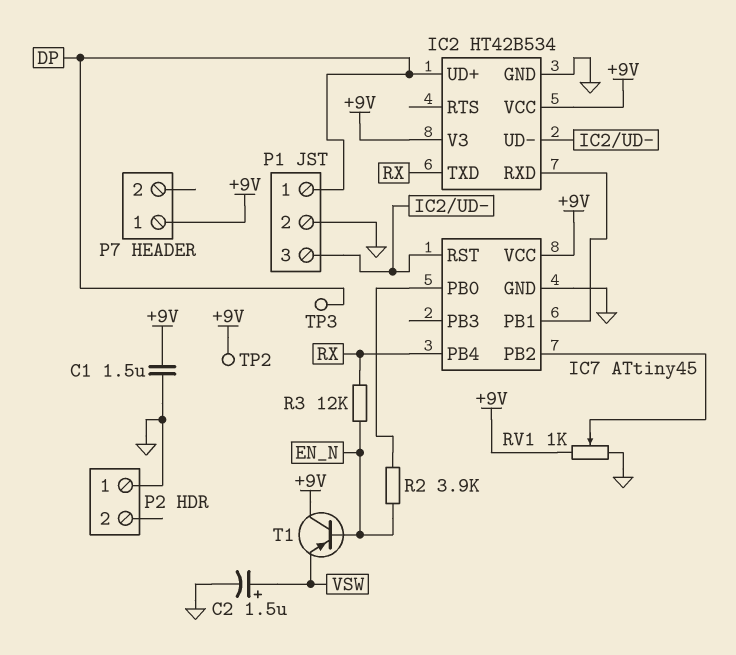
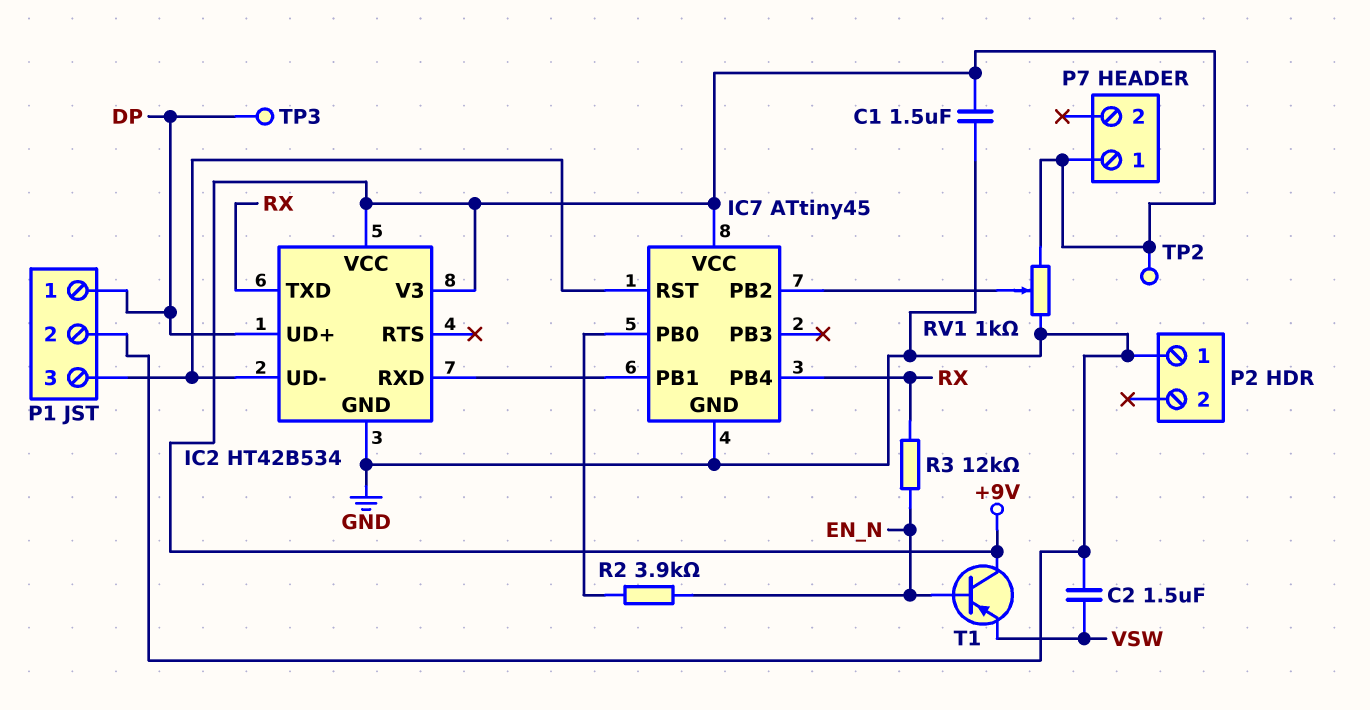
C2: 1.5uF (plus VSW, minus GND) -> 1.5uF (GND, VSW)

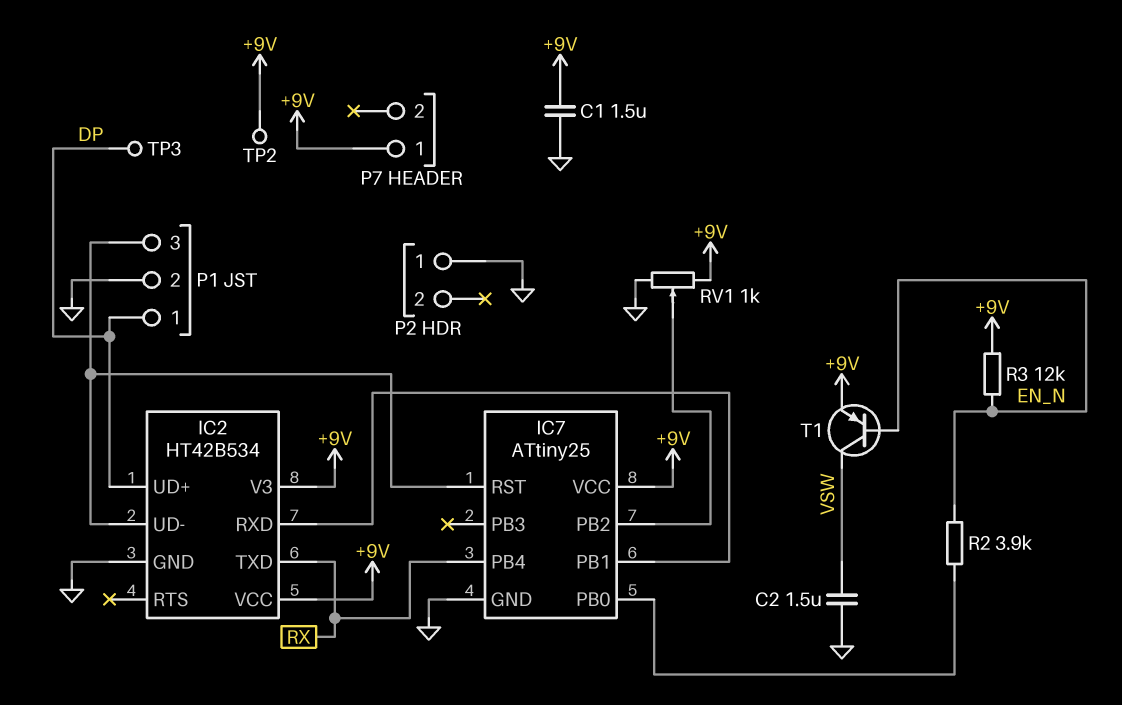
IC7: ATtiny45 -> ATtiny25
R3: 12k (EN_N, RX) -> 12k (+9V, EN_N)
T1: PNP (B EN_N, C +9V, E VSW) -> PNP (B EN_N, C VSW, E +9V)

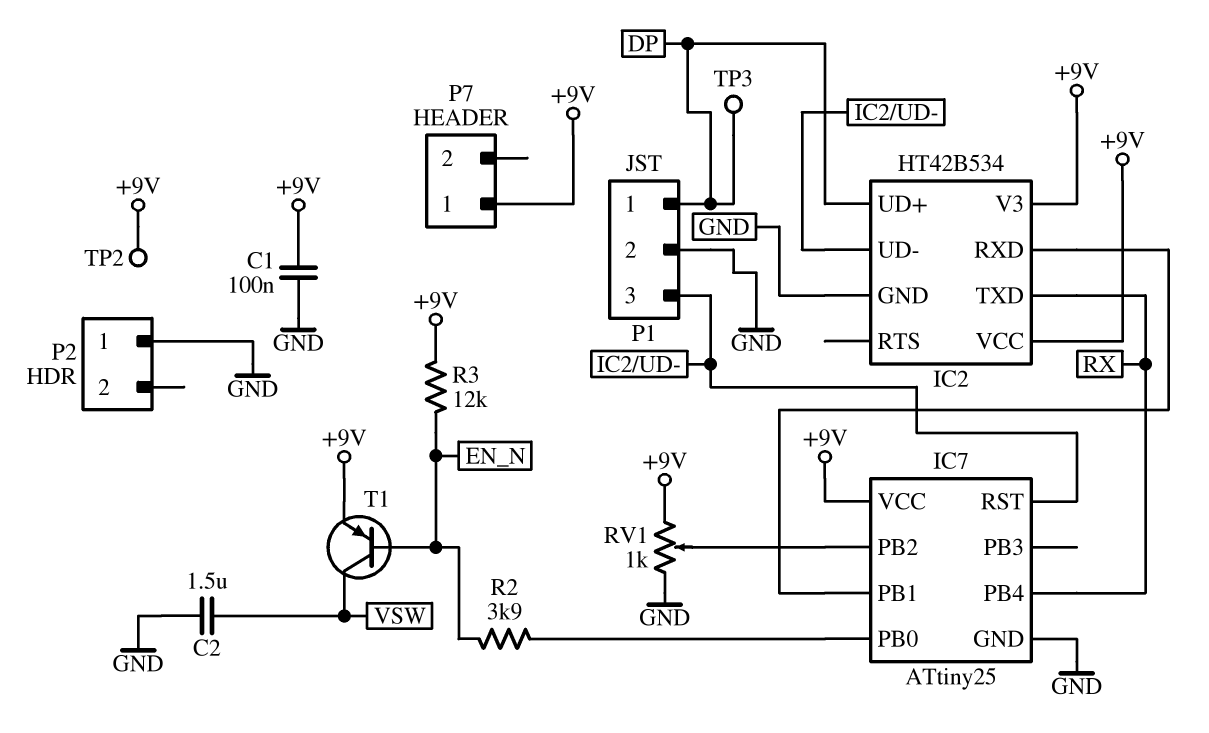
C1: 1.5uF (+9V, GND) -> 100nF (+9V, GND)

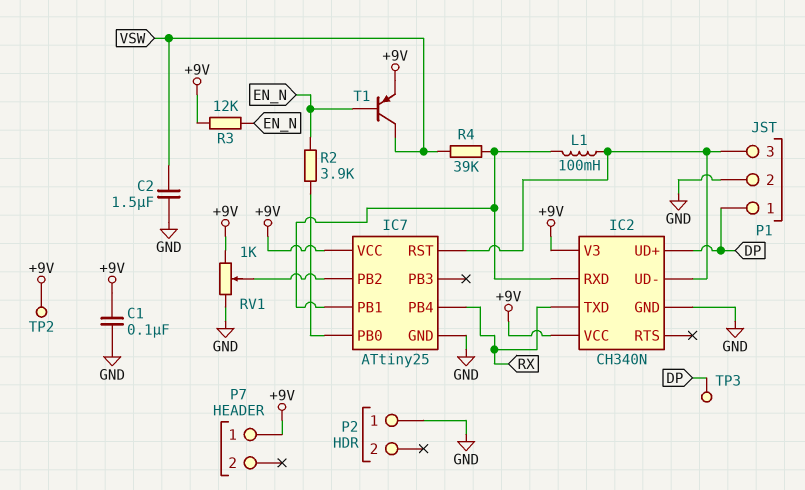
IC2: HT42B534 -> CH340N
L1: none -> 100mH (IC2/RXD, IC2/UD-)
R4: none -> 39k (IC2/RXD, VSW)

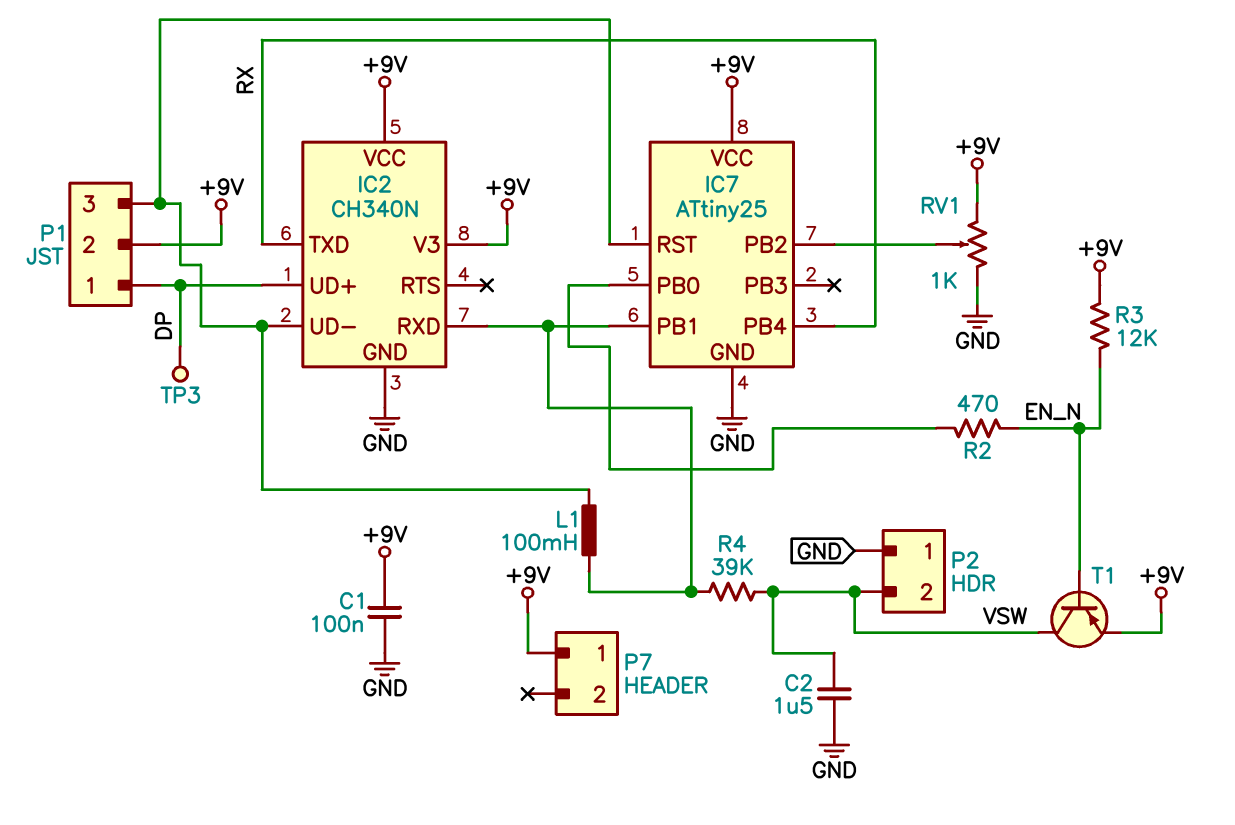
P1 pin 2: GND -> +9V
P2 pin 2: none -> VSW
R2: 3.9k (EN_N, IC7/PB0) -> 470 (EN_N, IC7/PB0)
TP2: test point (+9V) -> none

